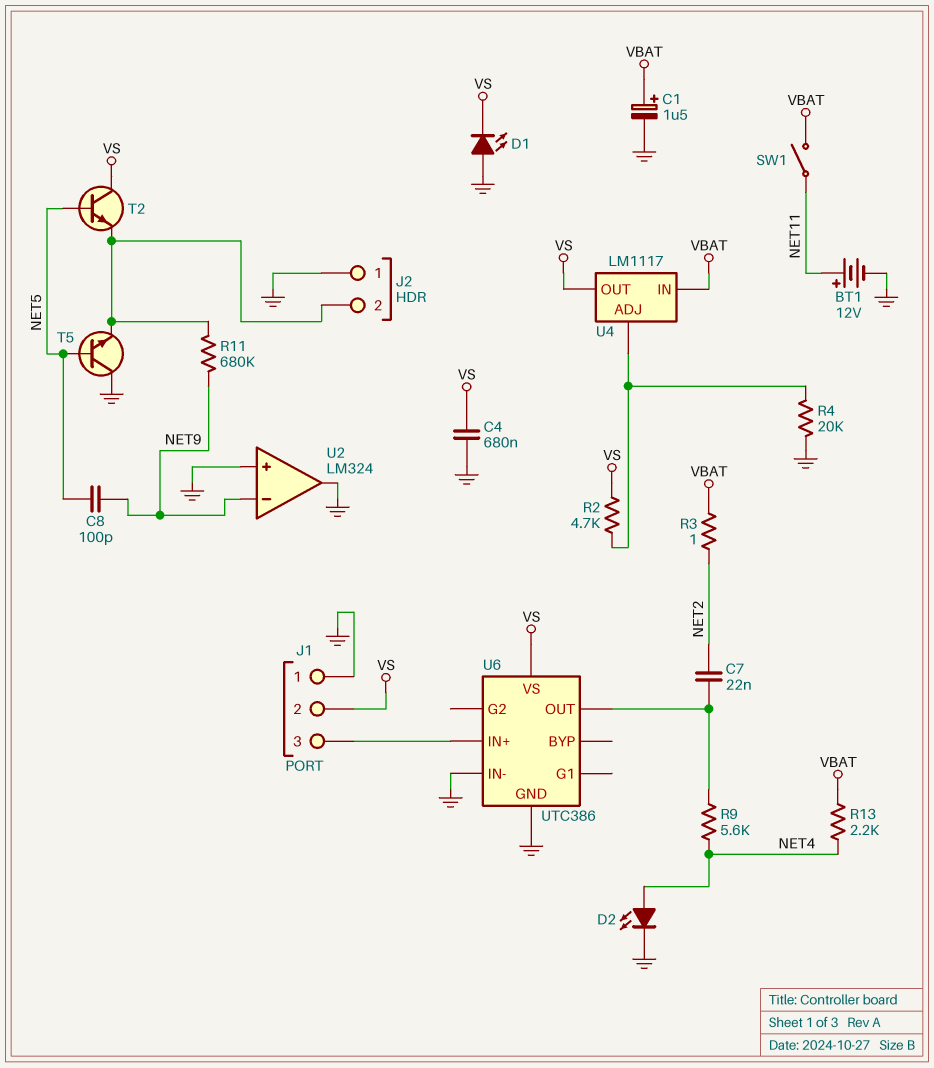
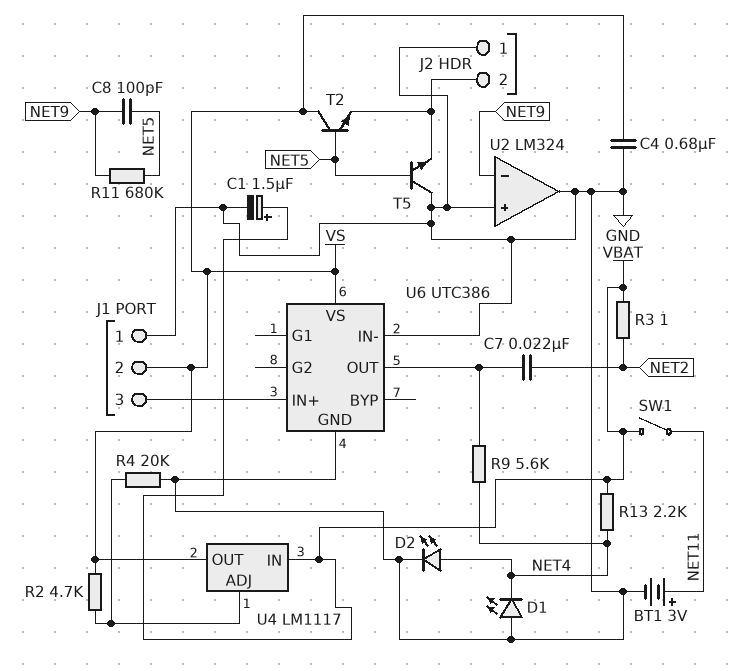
BT1: 12V (plus NET11, minus GND) -> 3V (plus NET11, minus GND)
D1: LED (A GND, K VS) -> LED (A GND, K NET4)
R11: 680k (J2/2, NET9) -> 680k (NET5, NET9)

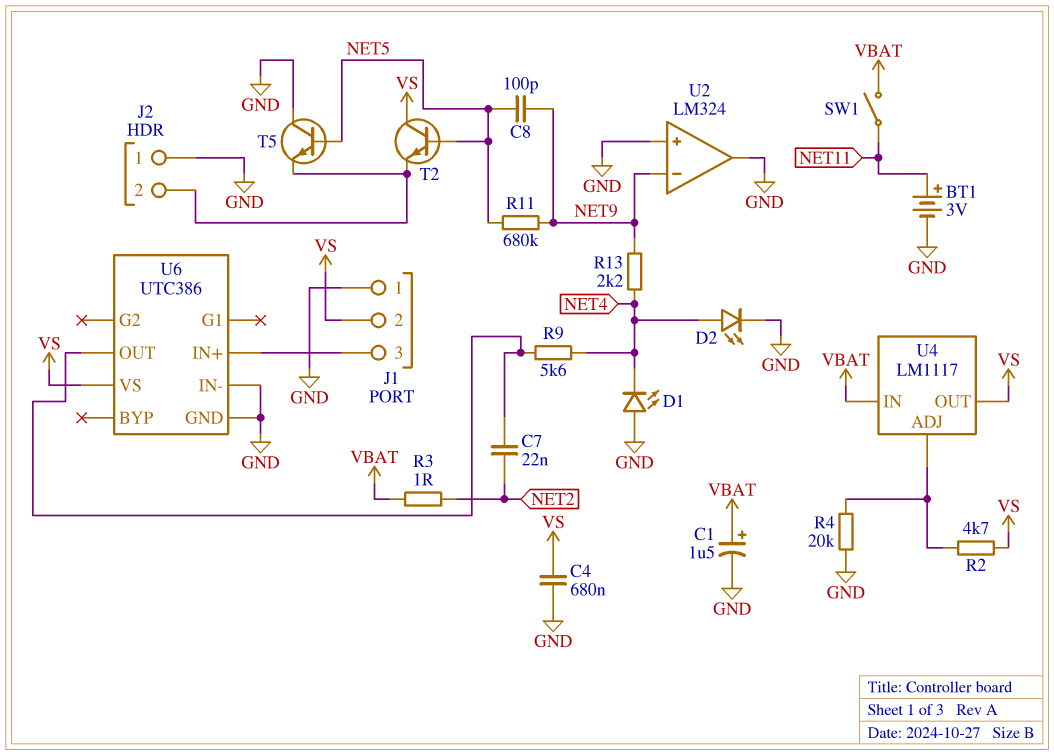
R13: 2.2k (NET4, VBAT) -> 2.2k (NET4, NET9)

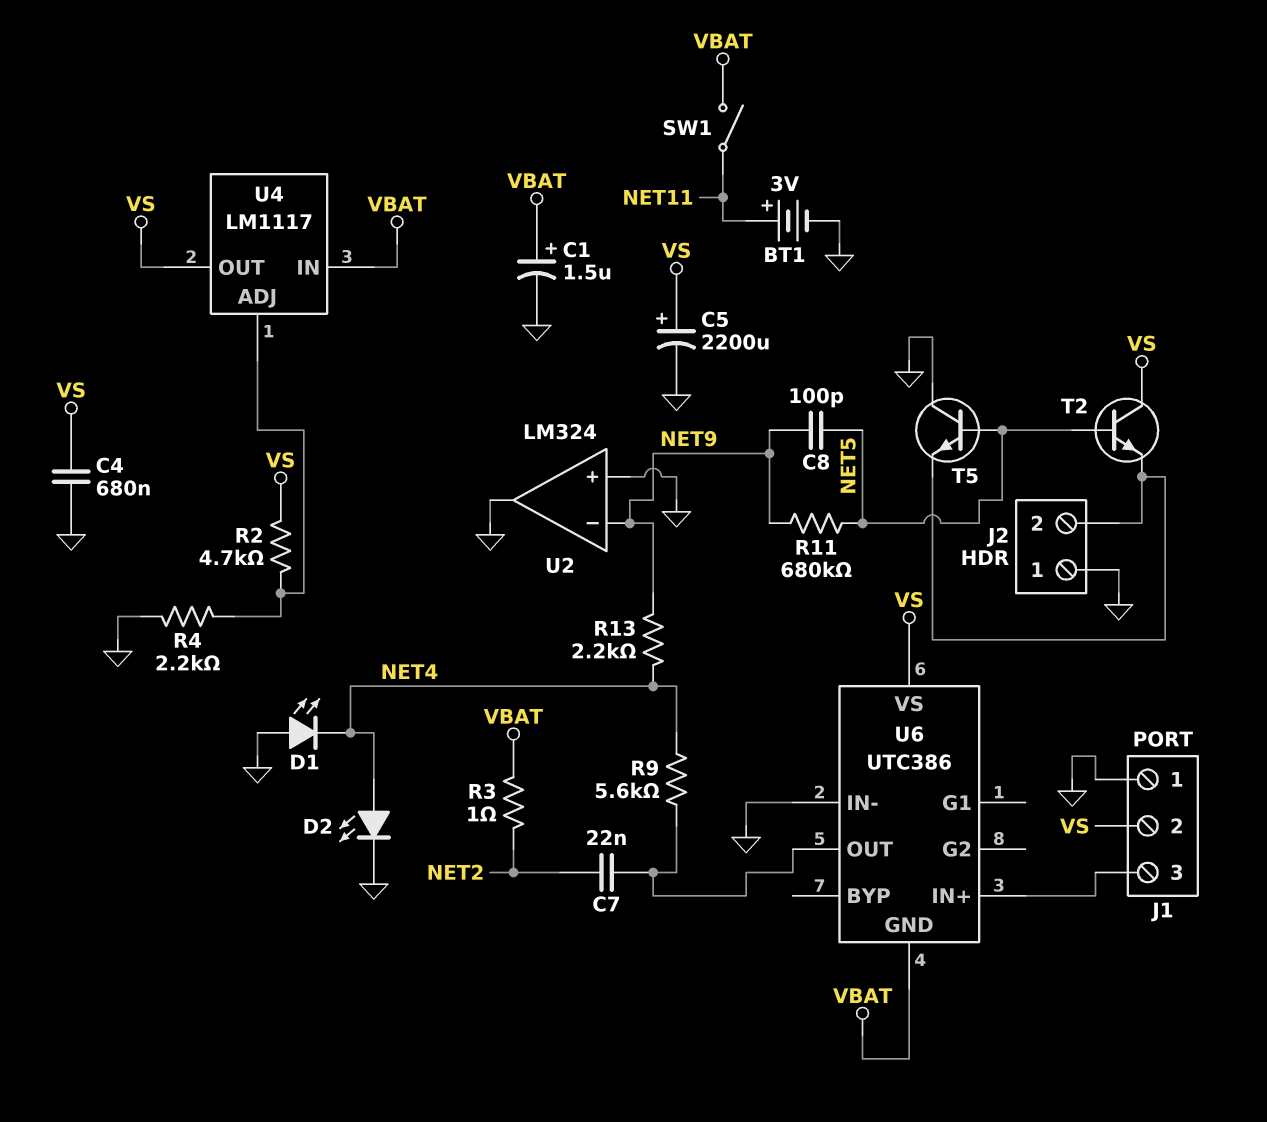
C5: none -> 2200uF (plus VS, minus GND)
R4: 20k (GND, U4/ADJ) -> 2.2k (GND, U4/ADJ)
U6 pin GND: GND -> VBAT

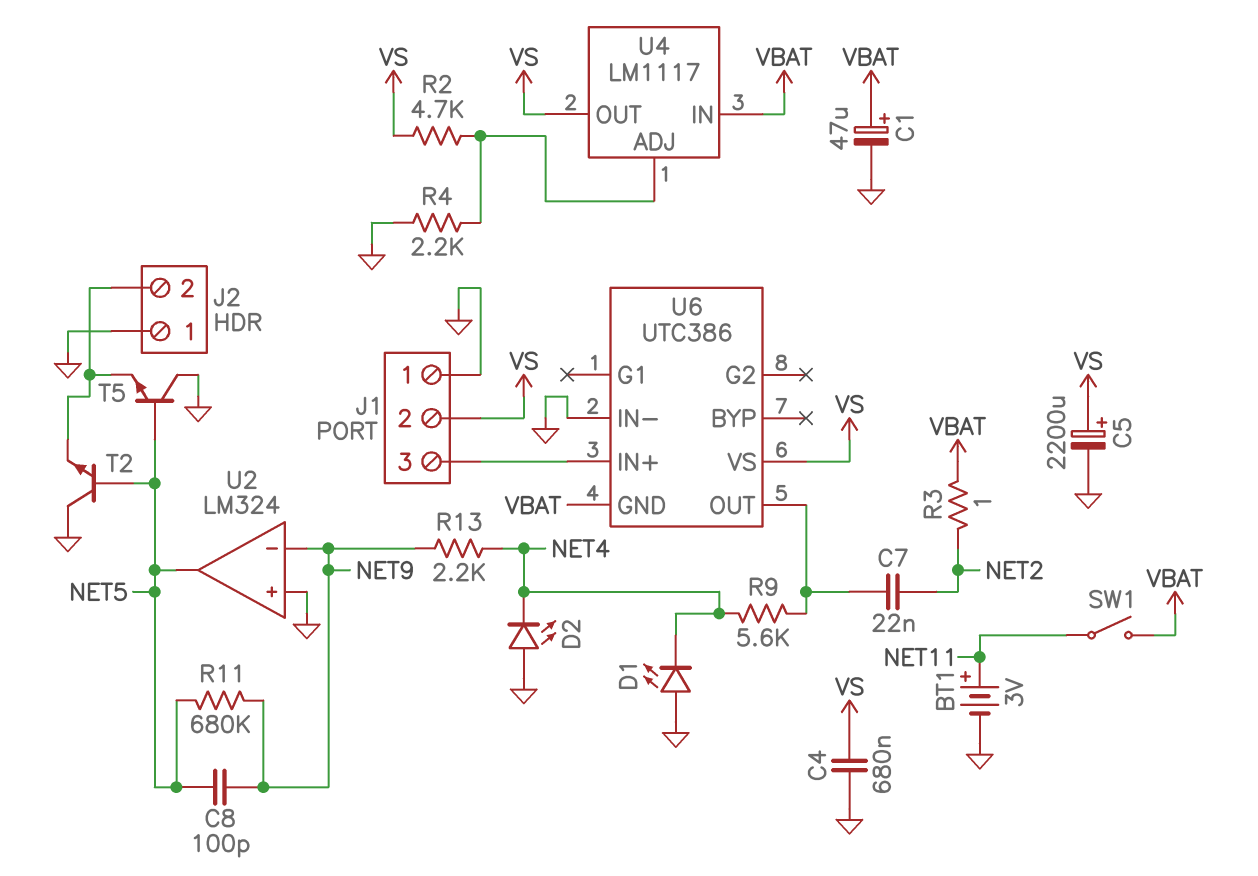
C1: 1.5uF (plus VBAT, minus GND) -> 47uF (plus VBAT, minus GND)
D2: LED (A NET4, K GND) -> LED (A GND, K NET4)
T2: NPN (B NET5, C VS, E J2/2) -> NPN (B NET5, C GND, E J2/2)
U2 pin out: GND -> NET5

